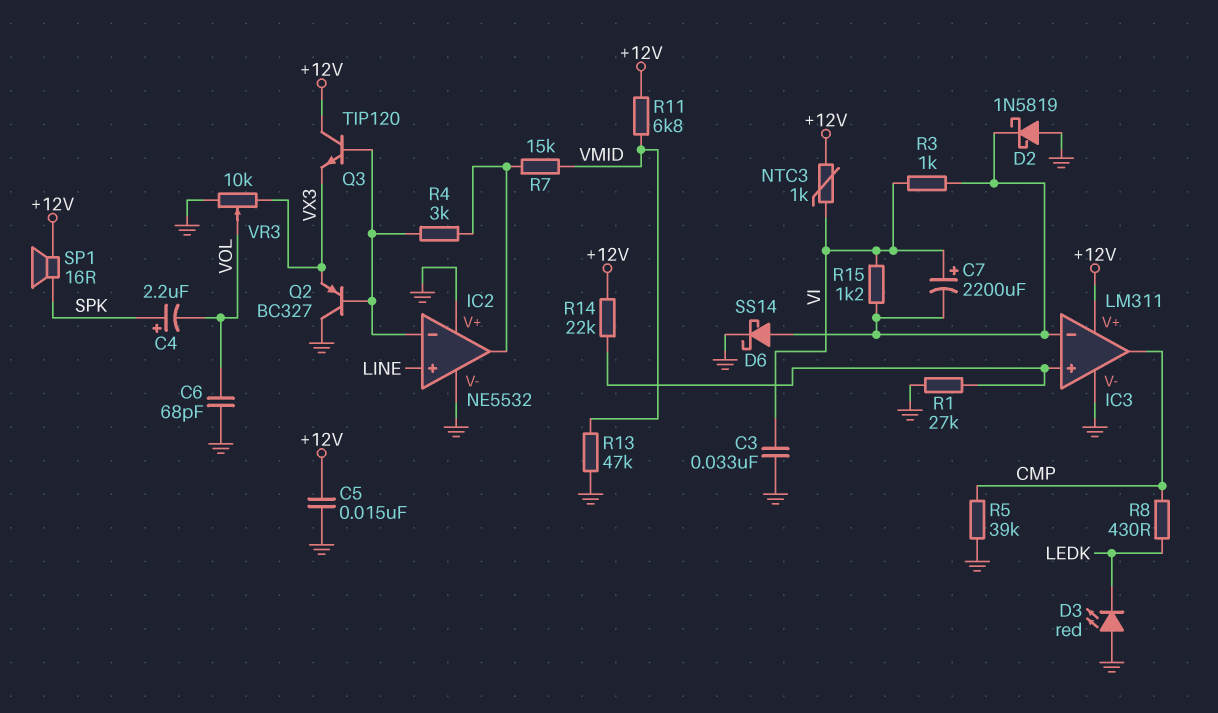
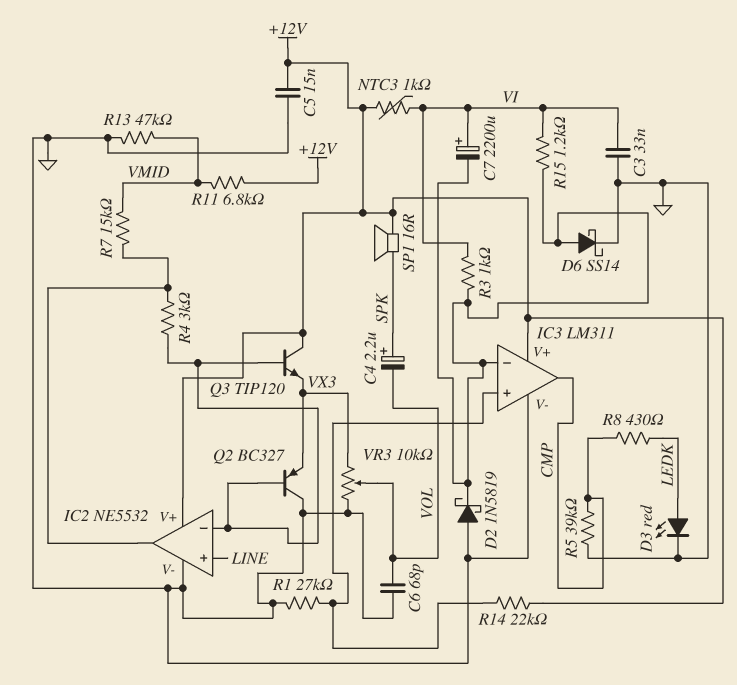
D3: LED red (A GND, K LEDK) -> LED red (A LEDK, K GND)
IC2 pin V+: GND -> +12V

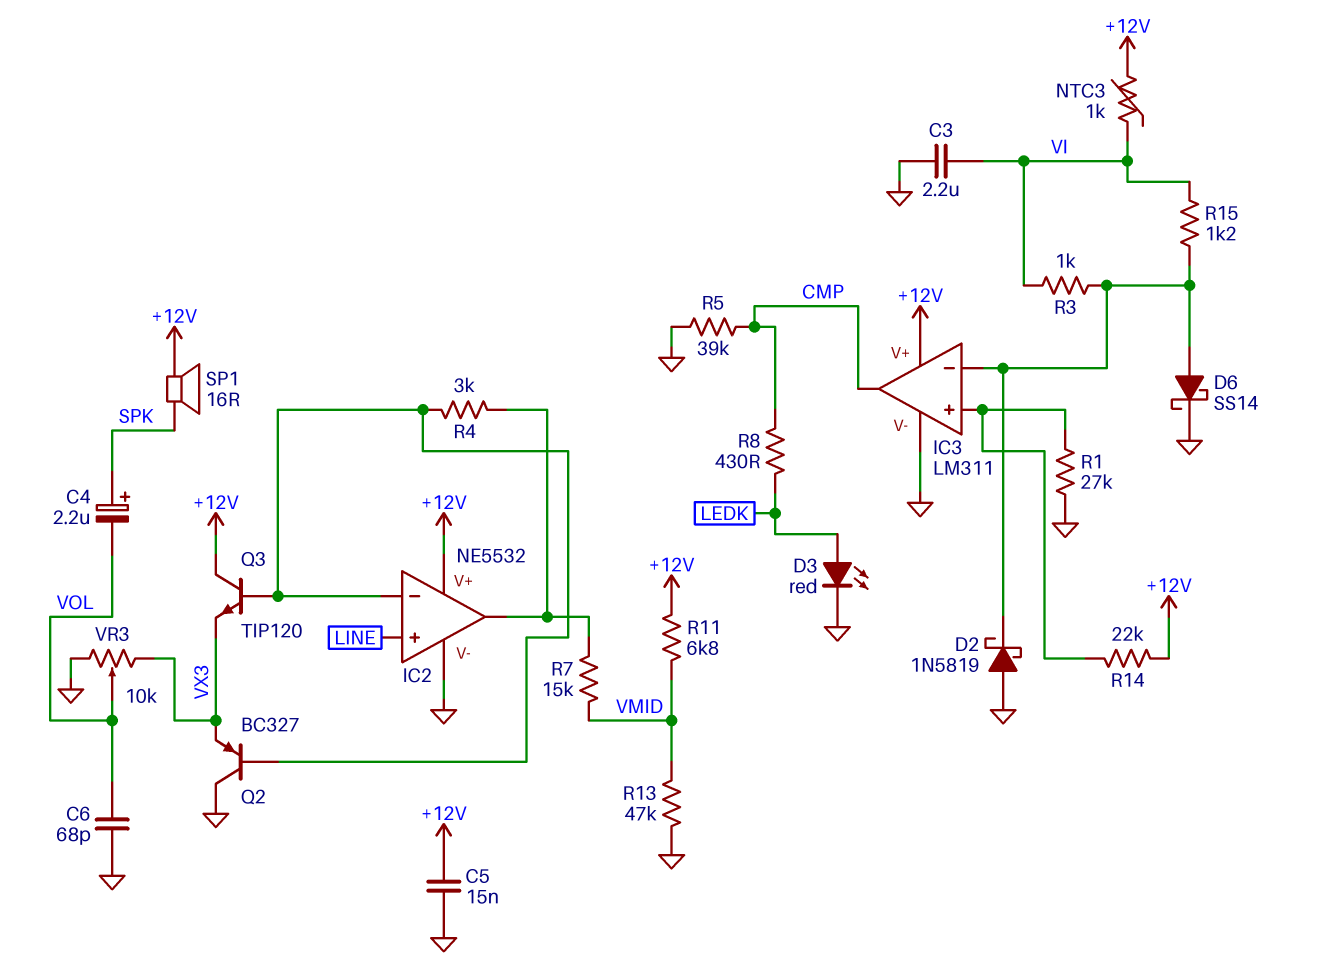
C3: 33nF (GND, VI) -> 2.2uF (GND, VI)
C7: 2200uF (plus VI, minus IC3/in-) -> none

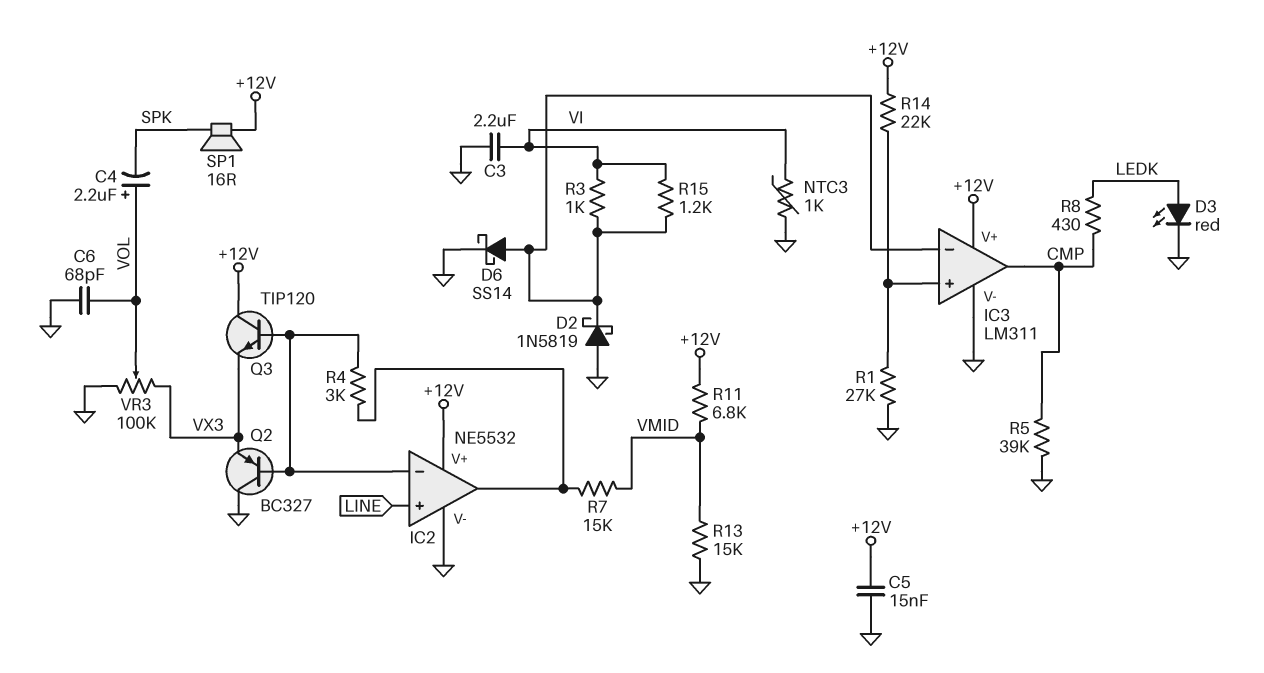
C4: 2.2uF (plus SPK, minus VOL) -> 2.2uF (plus VOL, minus SPK)
NTC3: 1k (+12V, VI) -> 1k (GND, VI)
R13: 47k (GND, VMID) -> 15k (GND, VMID)
VR3: 10k (GND, VX3, wiper VOL) -> 100k (GND, VX3, wiper VOL)

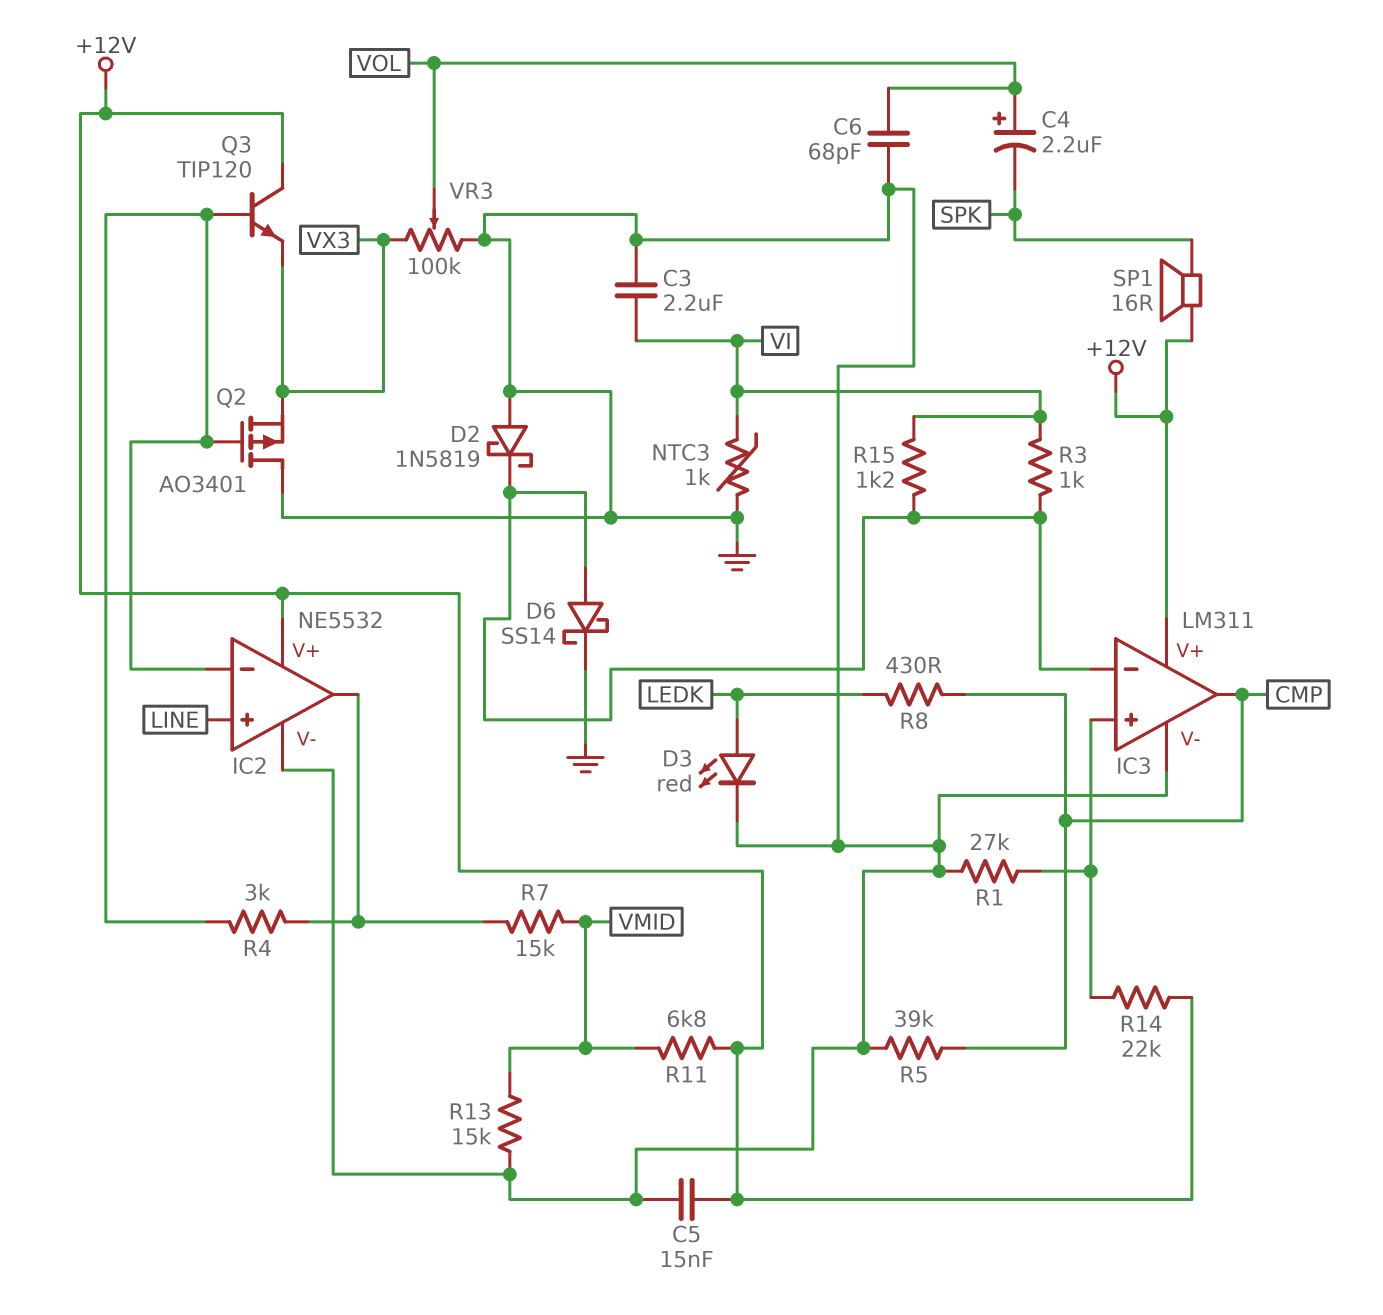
Q2: PNP BC327 (B IC2/in-, C GND, E VX3) -> PMOS AO3401 (G IC2/in-, D GND, S VX3)

